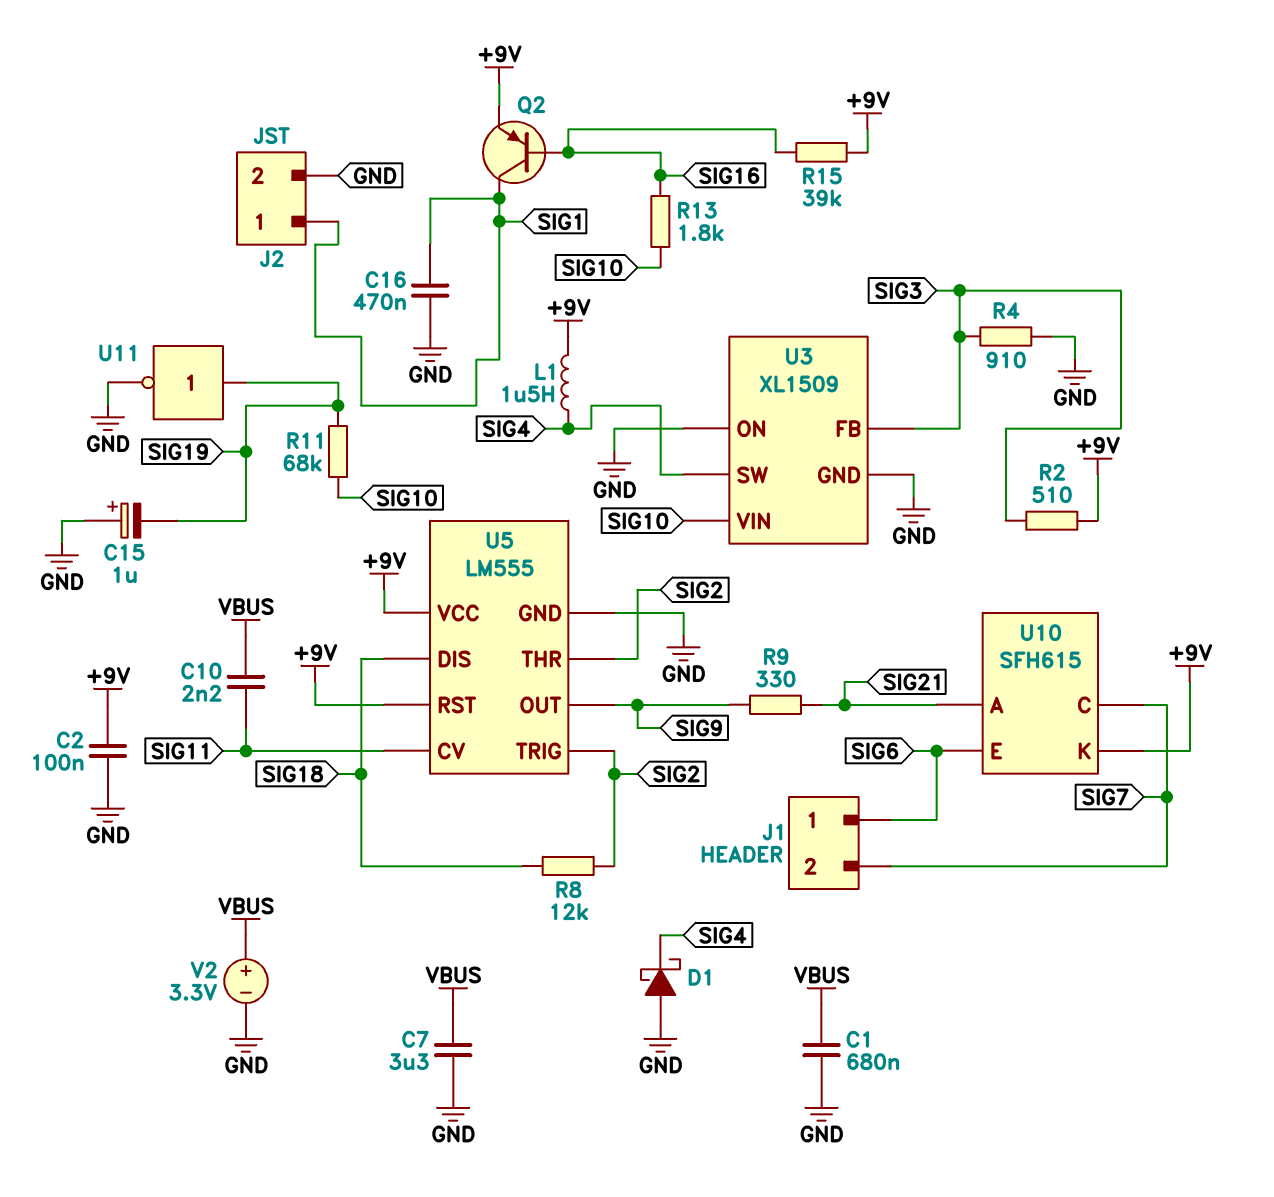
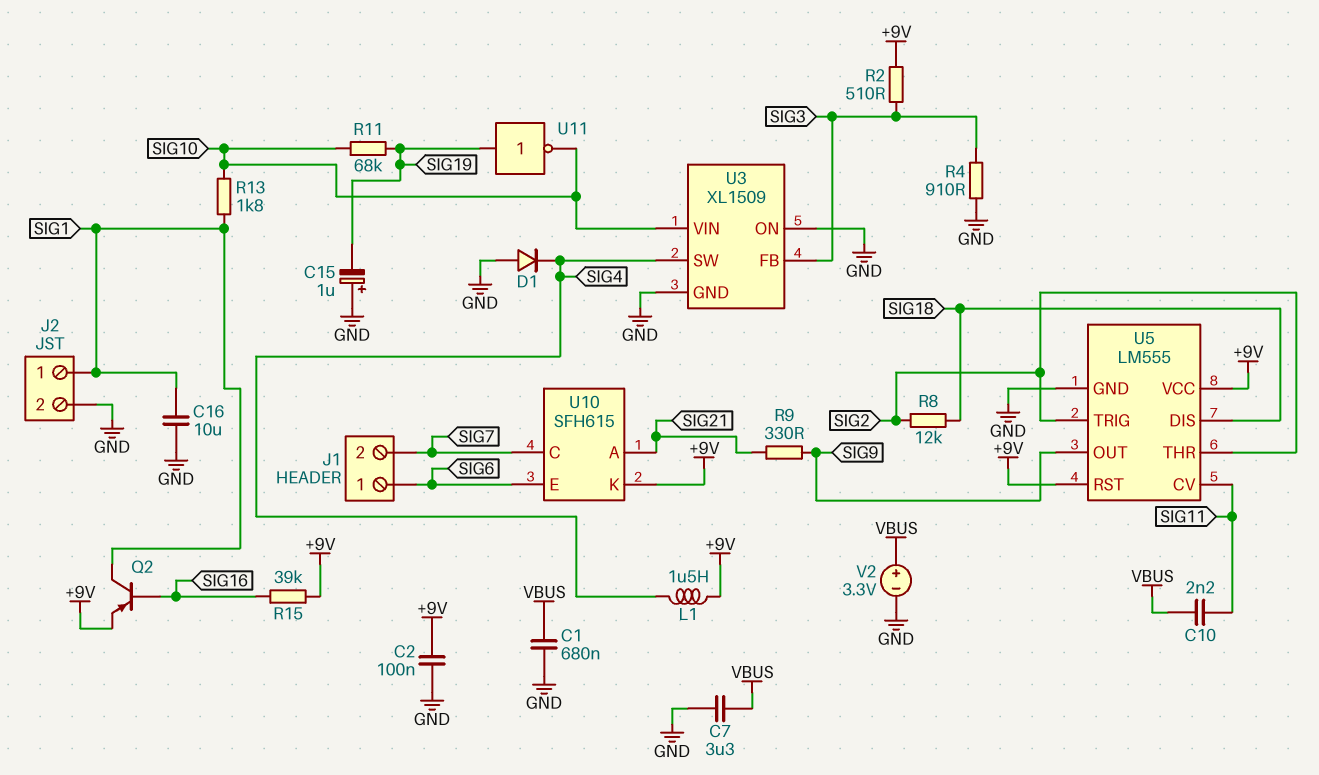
C16: 470nF (GND, SIG1) -> 10uF (GND, SIG1)
D1: schottky (A GND, K SIG4) -> diode (A GND, K SIG4)
R13: 1.8k (SIG10, SIG16) -> 1.8k (SIG1, SIG10)
U11: NOT (in SIG19, out GND) -> NOT (in SIG19, out SIG10)

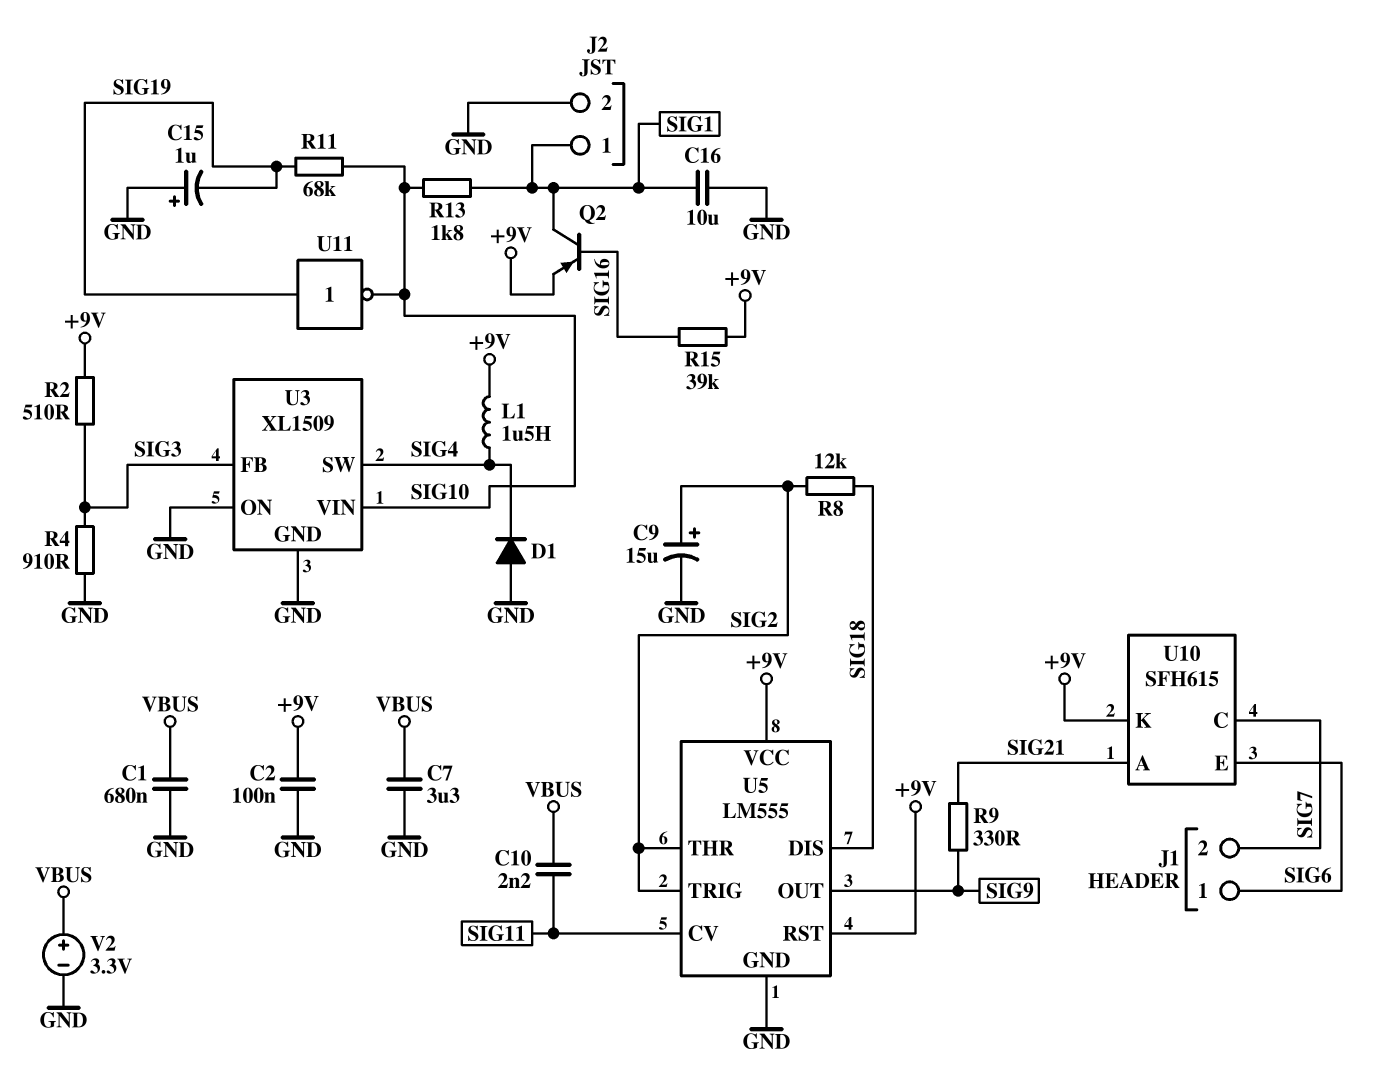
C9: none -> 15uF (plus SIG2, minus GND)

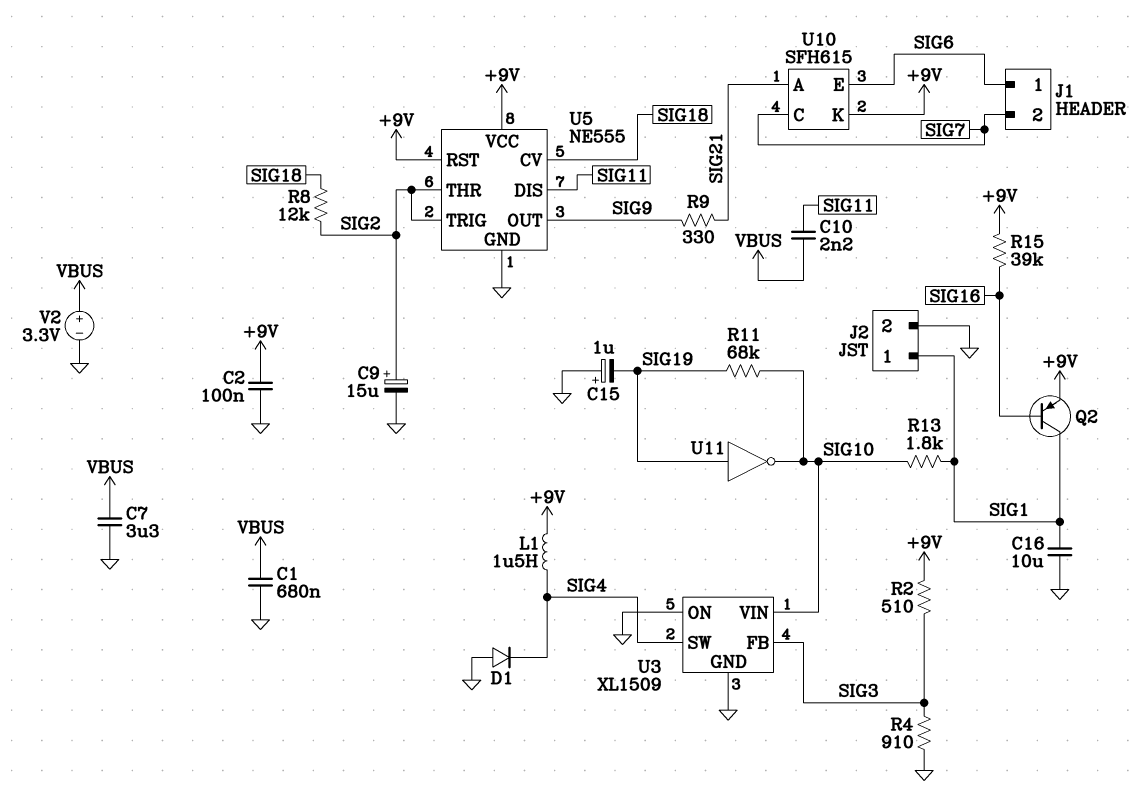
U5: LM555 -> NE555
U5 pin CV: SIG11 -> SIG18
U5 pin DIS: SIG18 -> SIG11

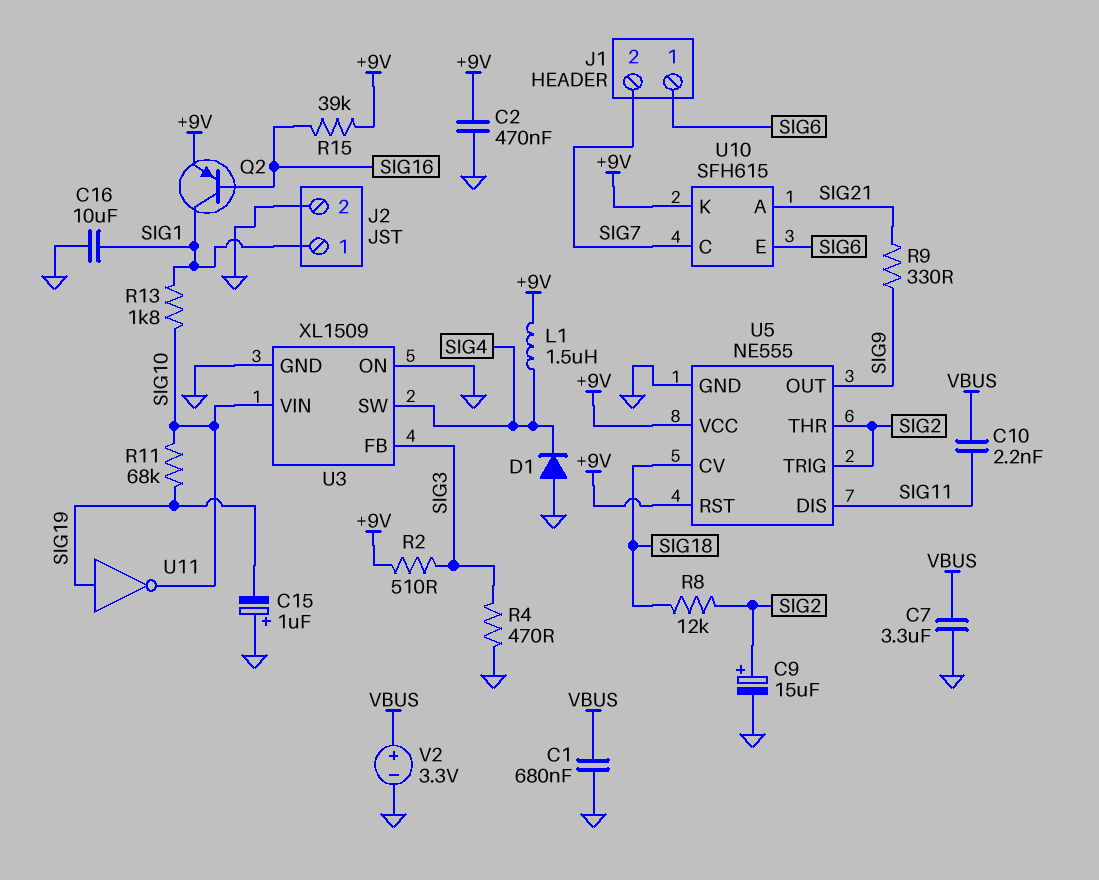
C2: 100nF (+9V, GND) -> 470nF (+9V, GND)
R4: 910 (GND, SIG3) -> 470 (GND, SIG3)

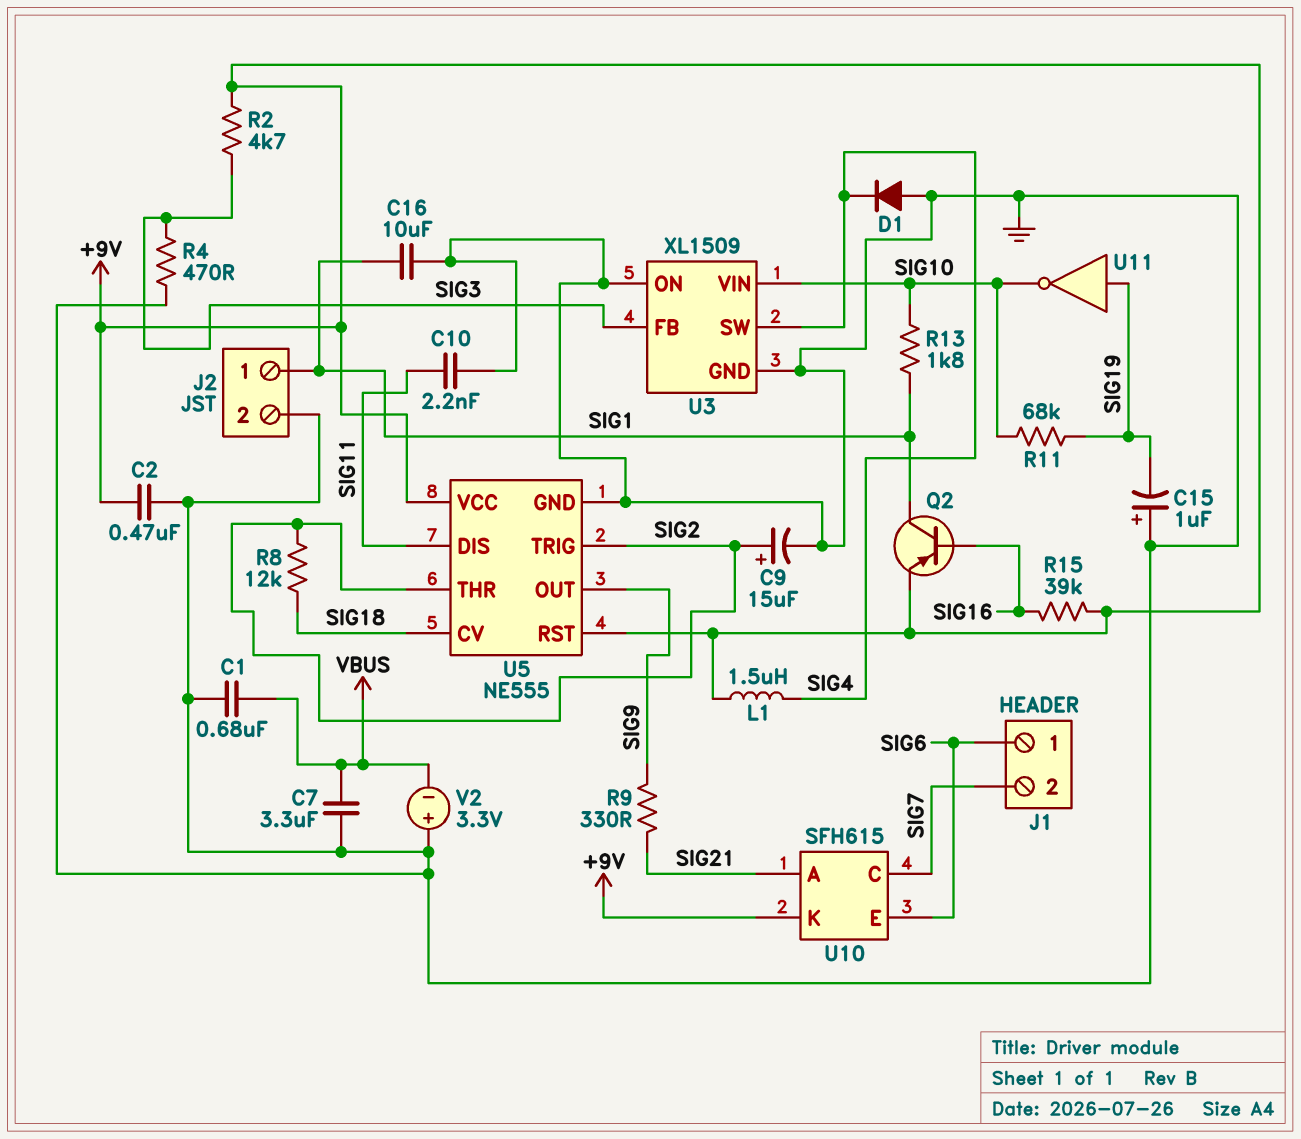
C10: 2.2nF (SIG11, VBUS) -> 2.2nF (GND, SIG11)
R2: 510 (+9V, SIG3) -> 4.7k (+9V, SIG3)
V2: 3.3V (plus VBUS, minus GND) -> 3.3V (plus GND, minus VBUS)

